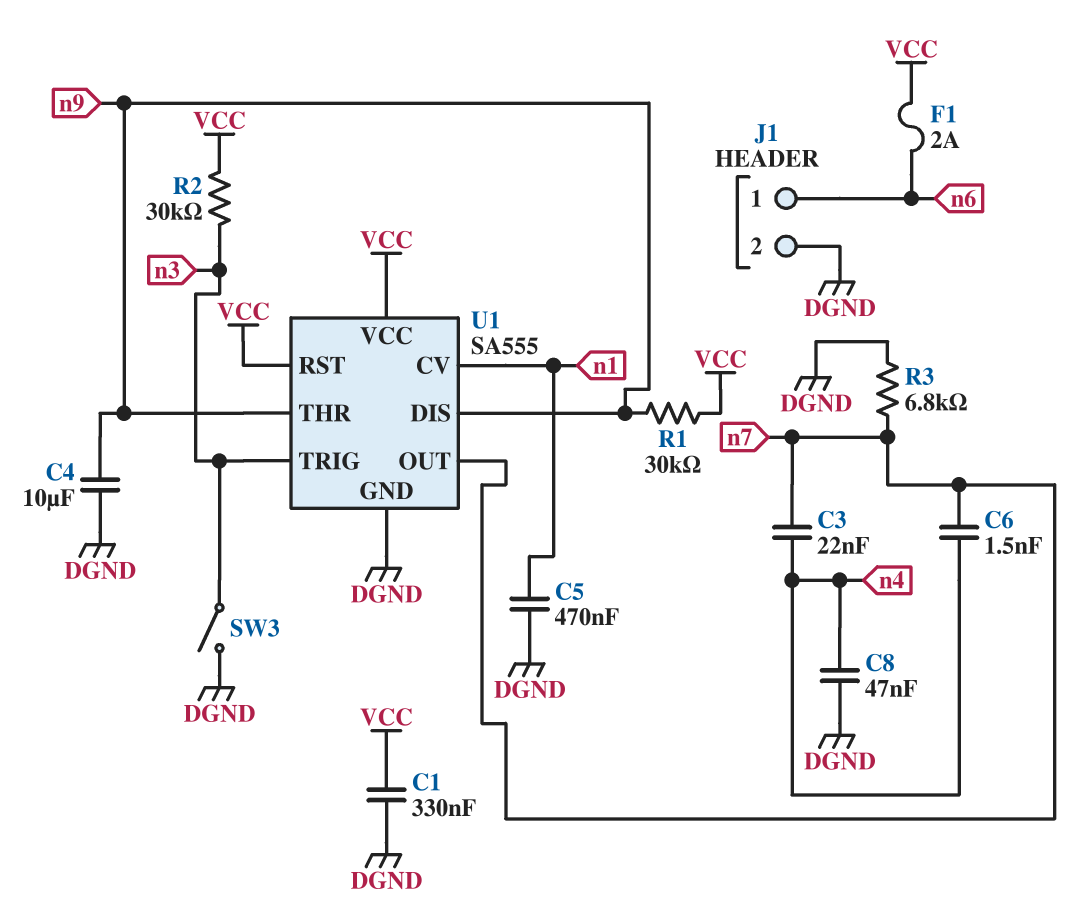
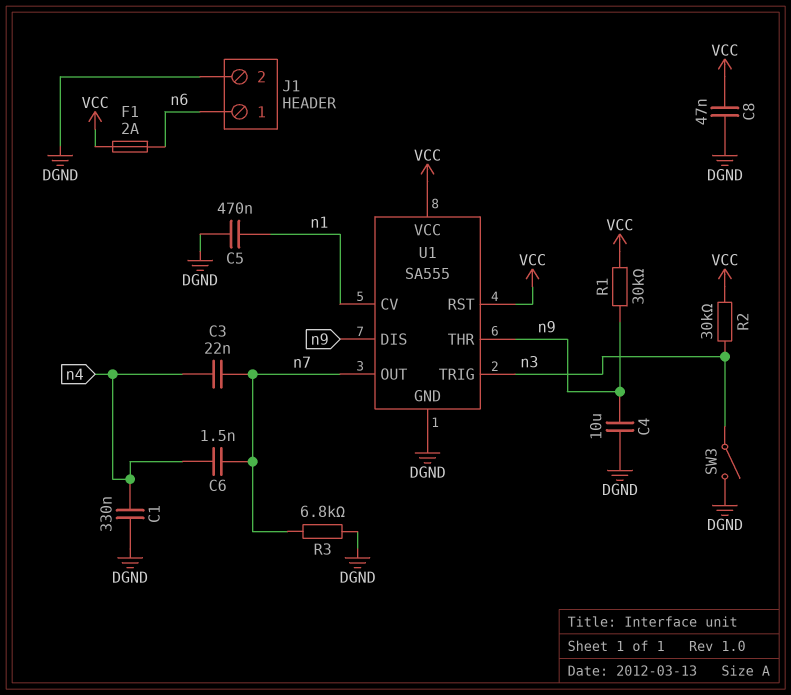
C1: 330nF (DGND, VCC) -> 330nF (DGND, n4)
C8: 47nF (DGND, n4) -> 47nF (DGND, VCC)

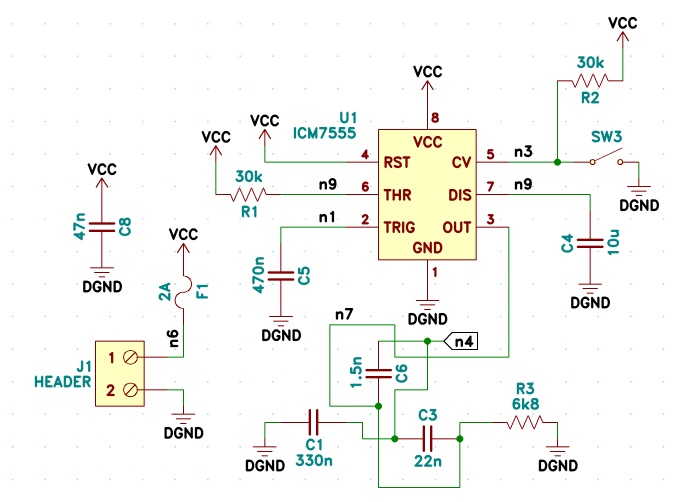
U1: SA555 -> ICM7555
U1 pin CV: n1 -> n3
U1 pin TRIG: n3 -> n1

